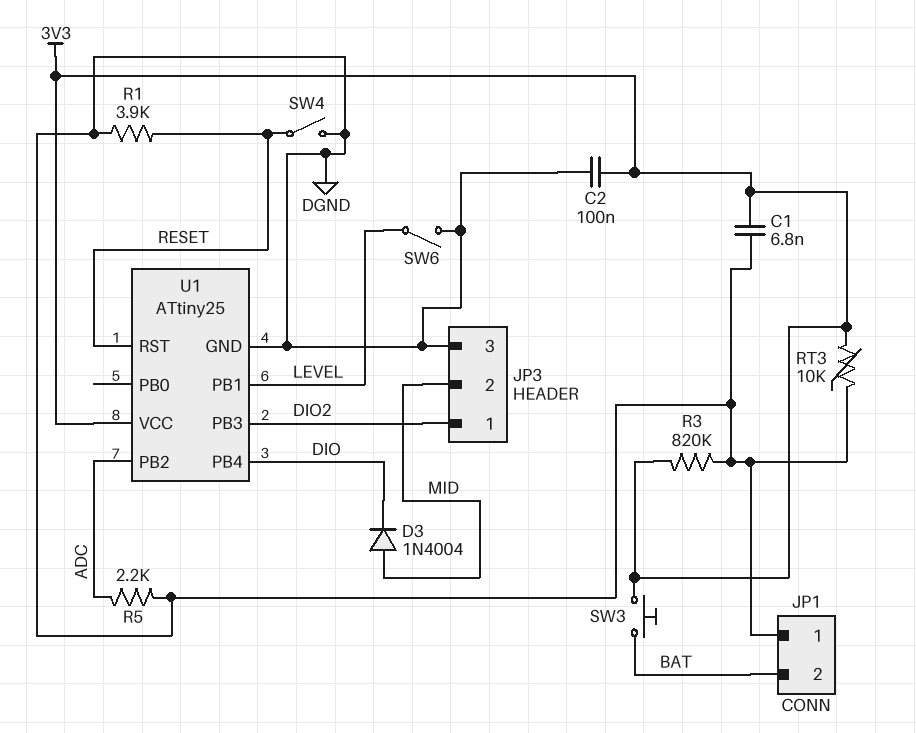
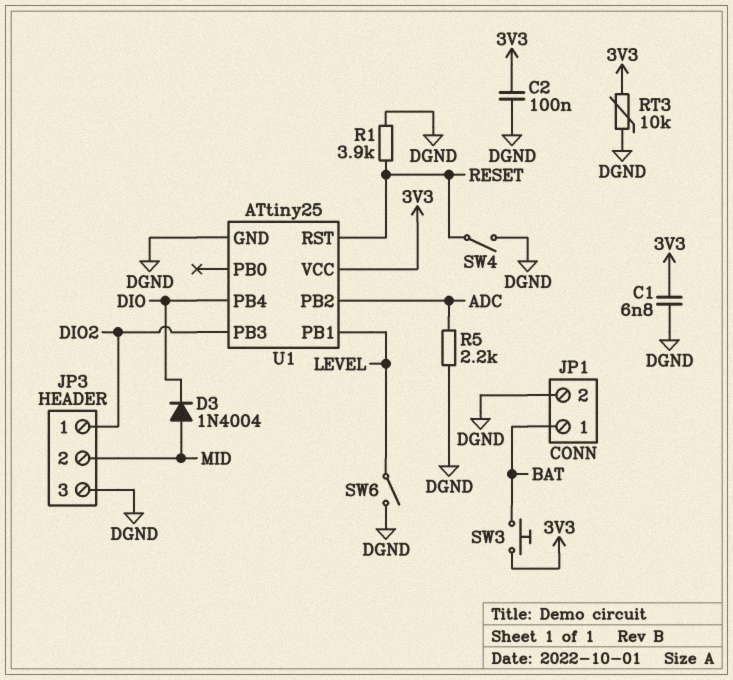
JP1 pin 1: DGND -> BAT
JP1 pin 2: BAT -> DGND
R3: 820k (3V3, DGND) -> none

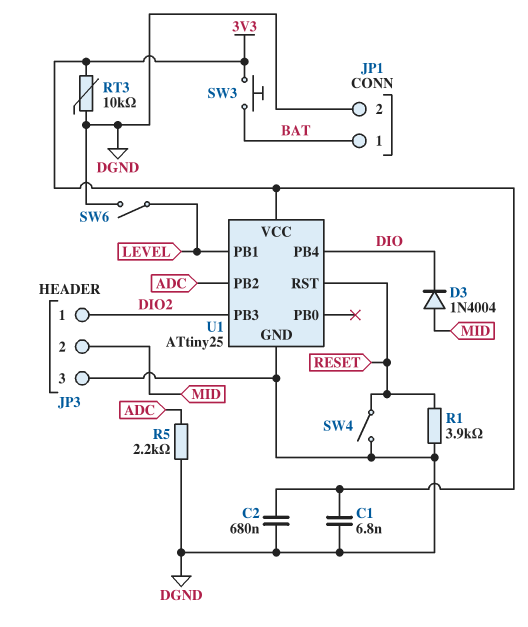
C2: 100nF (3V3, DGND) -> 680nF (3V3, DGND)

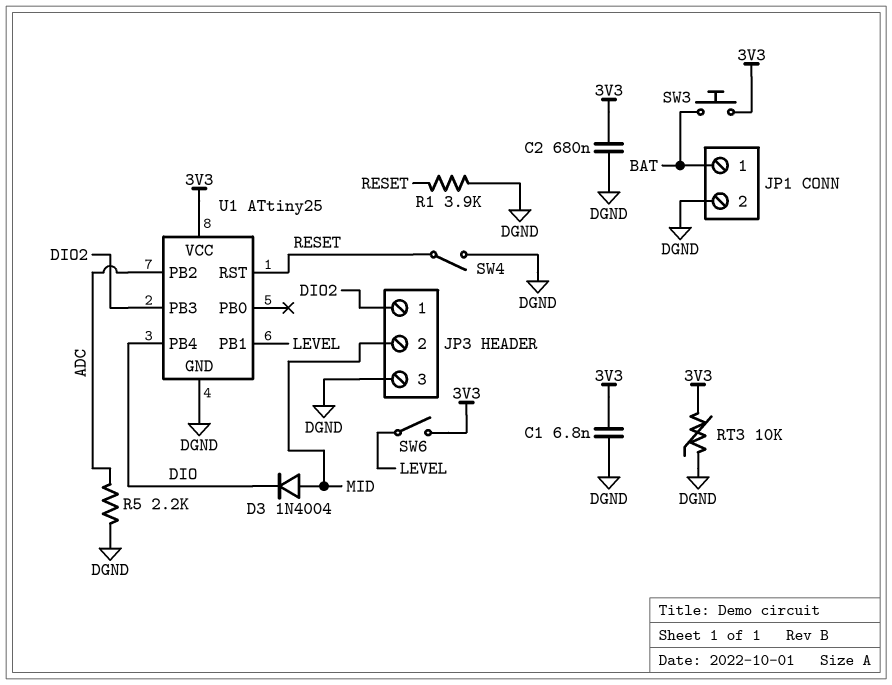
SW6: switch (DGND, LEVEL) -> switch (3V3, LEVEL)

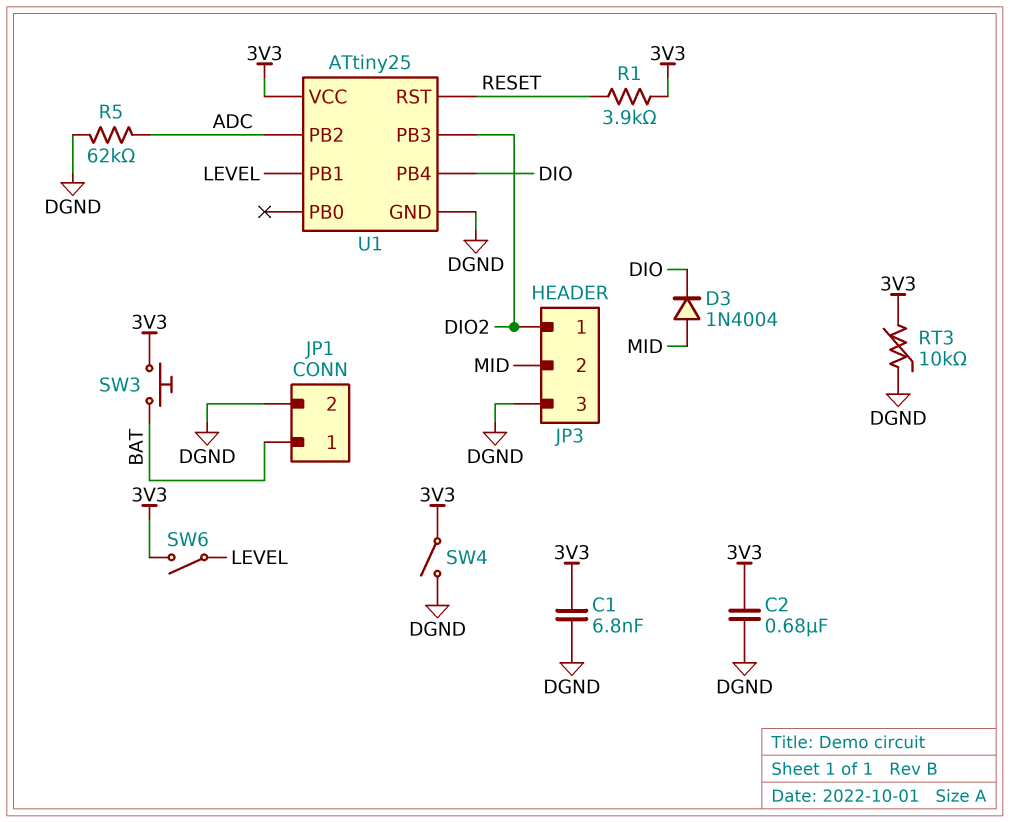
R1: 3.9k (DGND, RESET) -> 3.9k (3V3, RESET)
R5: 2.2k (ADC, DGND) -> 62k (ADC, DGND)
SW4: switch (DGND, RESET) -> switch (3V3, DGND)

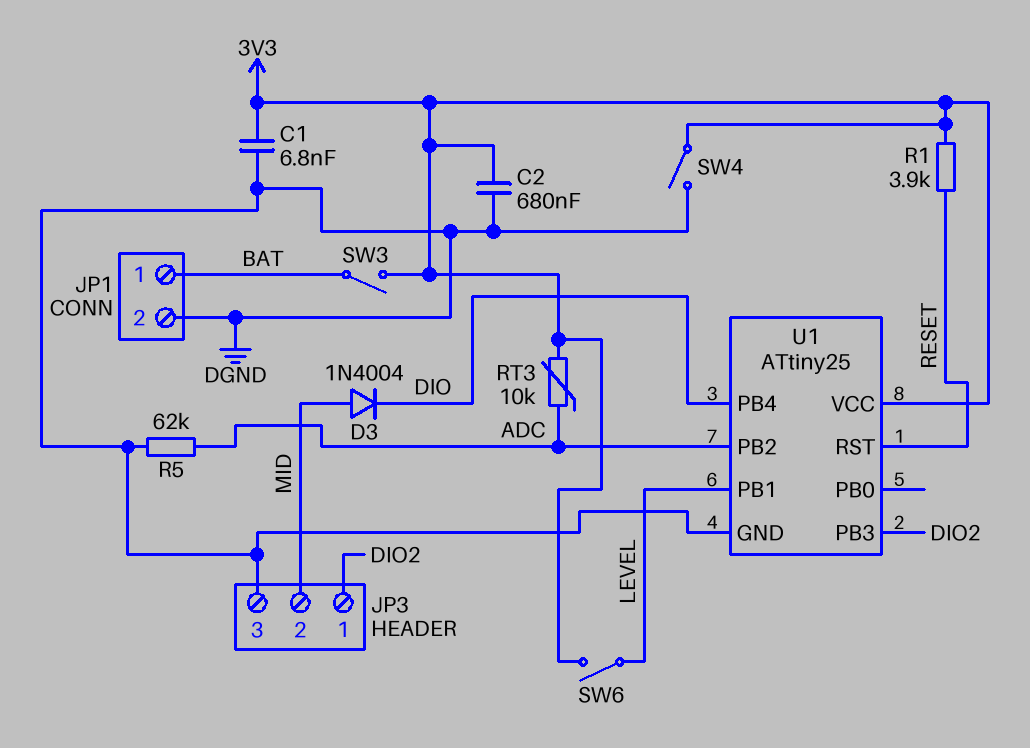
RT3: 10k (3V3, DGND) -> 10k (3V3, ADC)
SW3: button (3V3, BAT) -> switch (3V3, BAT)

